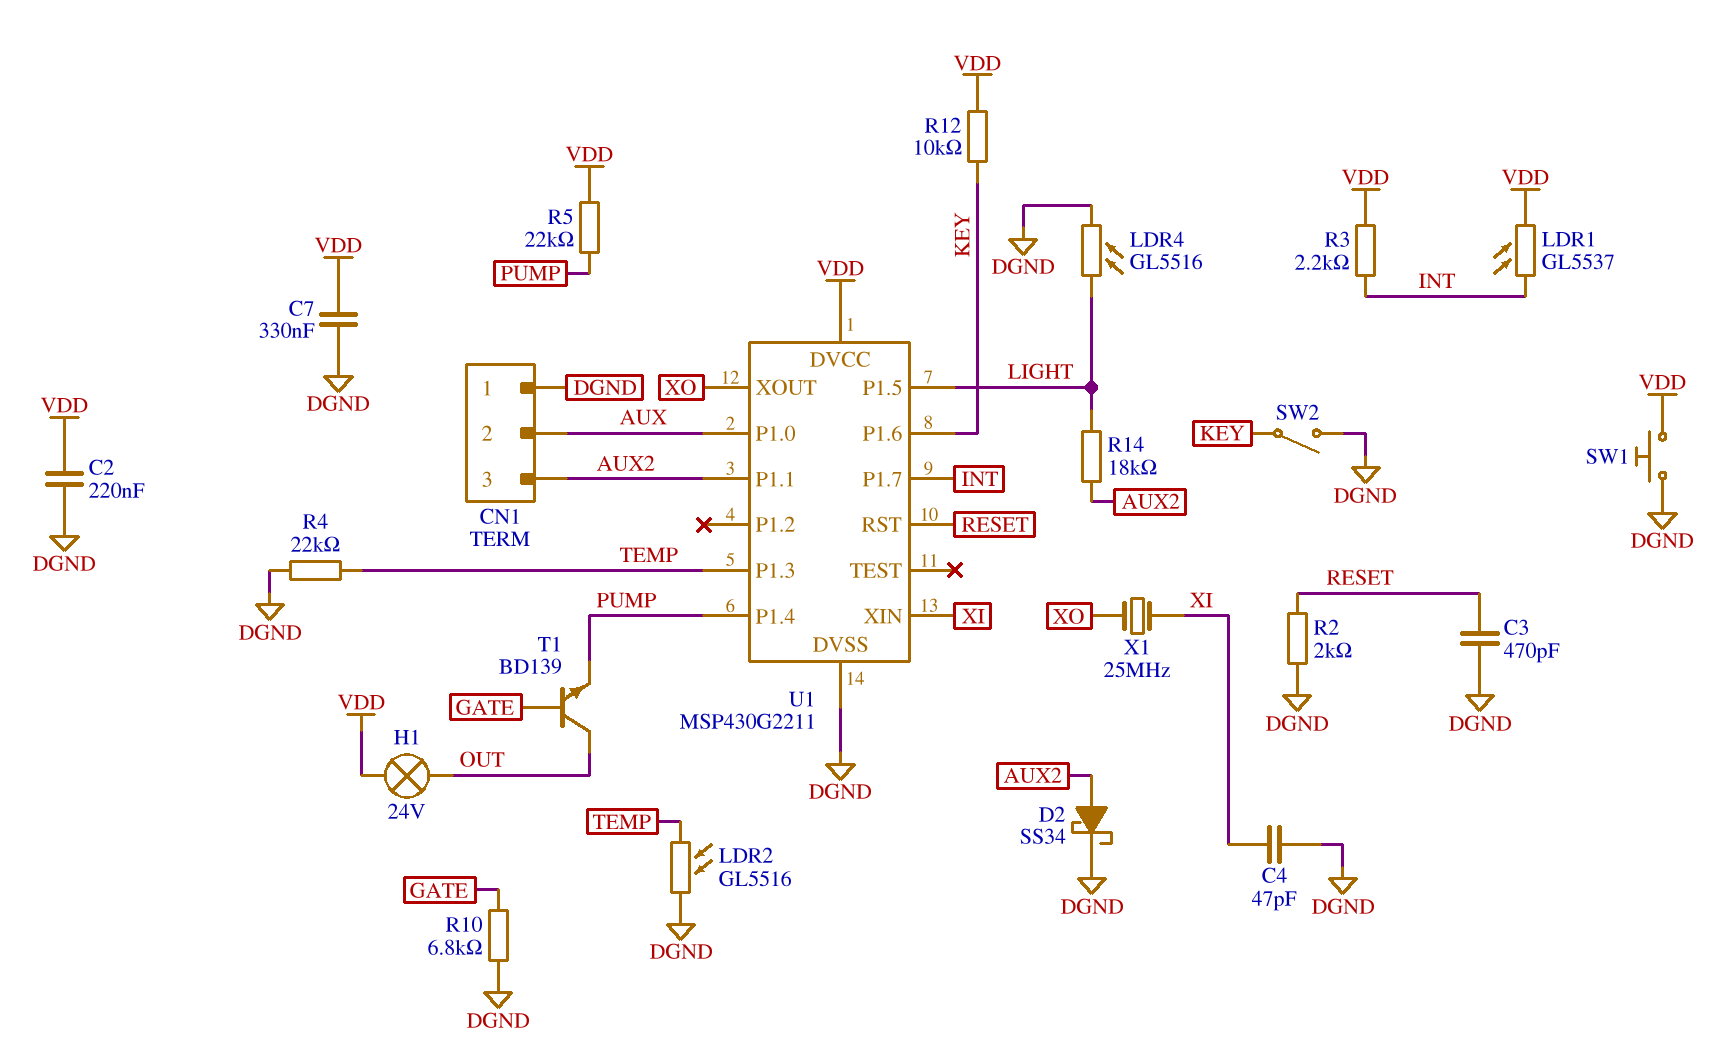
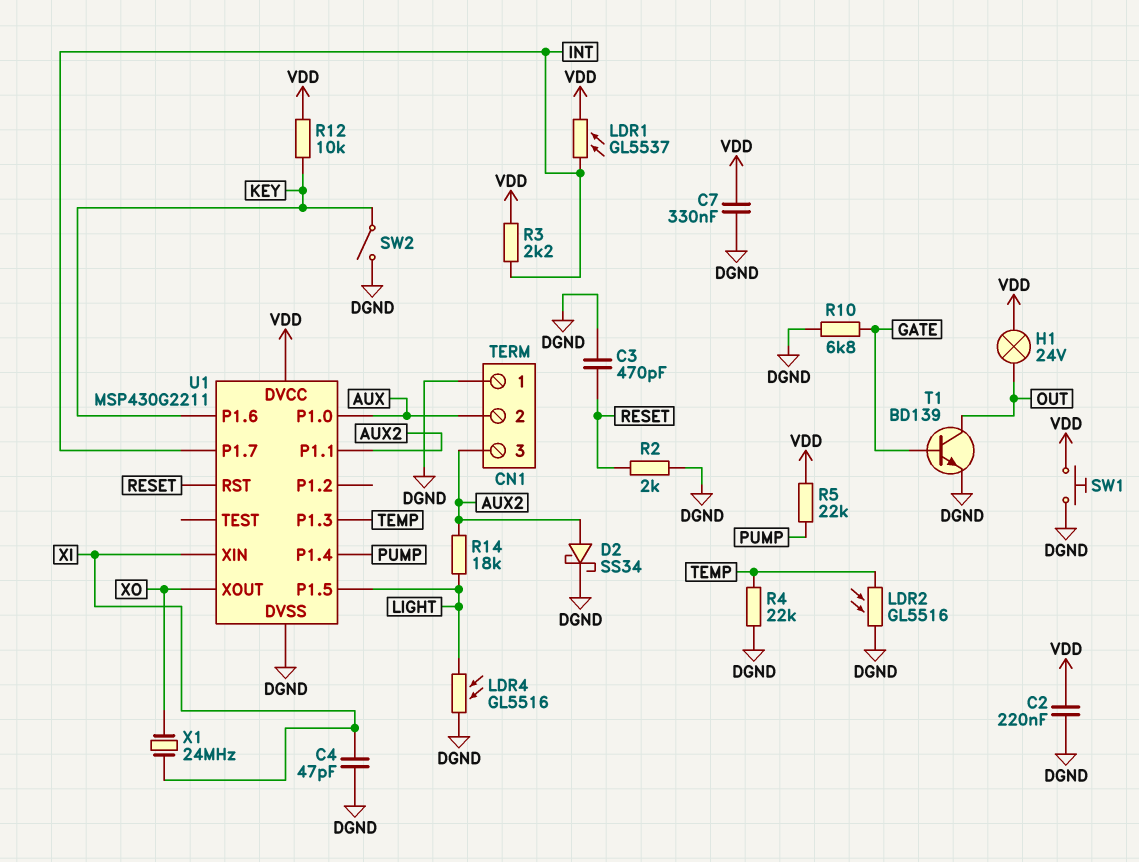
T1: NPN BD139 (B GATE, C OUT, E PUMP) -> NPN BD139 (B GATE, C OUT, E DGND)
X1: 25MHz (XI, XO) -> 24MHz (XI, XO)

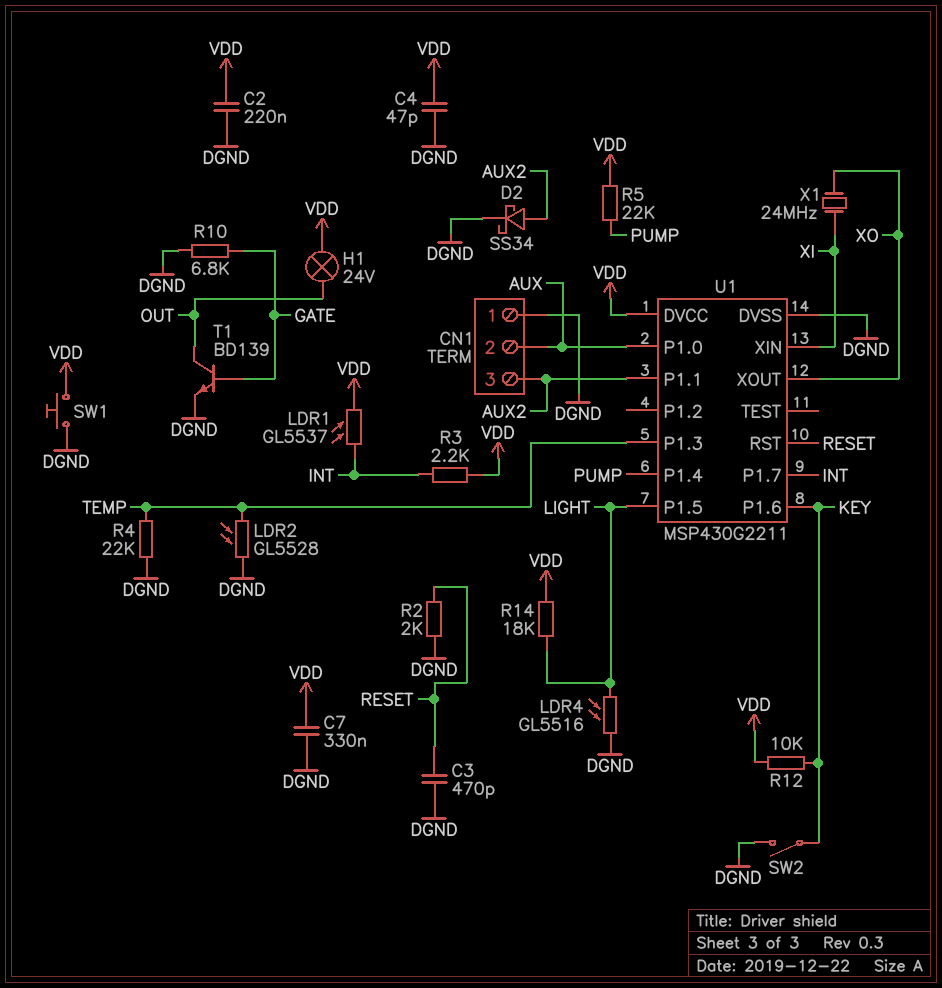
C4: 47pF (DGND, XI) -> 47pF (DGND, VDD)
LDR2: GL5516 (DGND, TEMP) -> GL5528 (DGND, TEMP)
R14: 18k (AUX2, LIGHT) -> 18k (LIGHT, VDD)

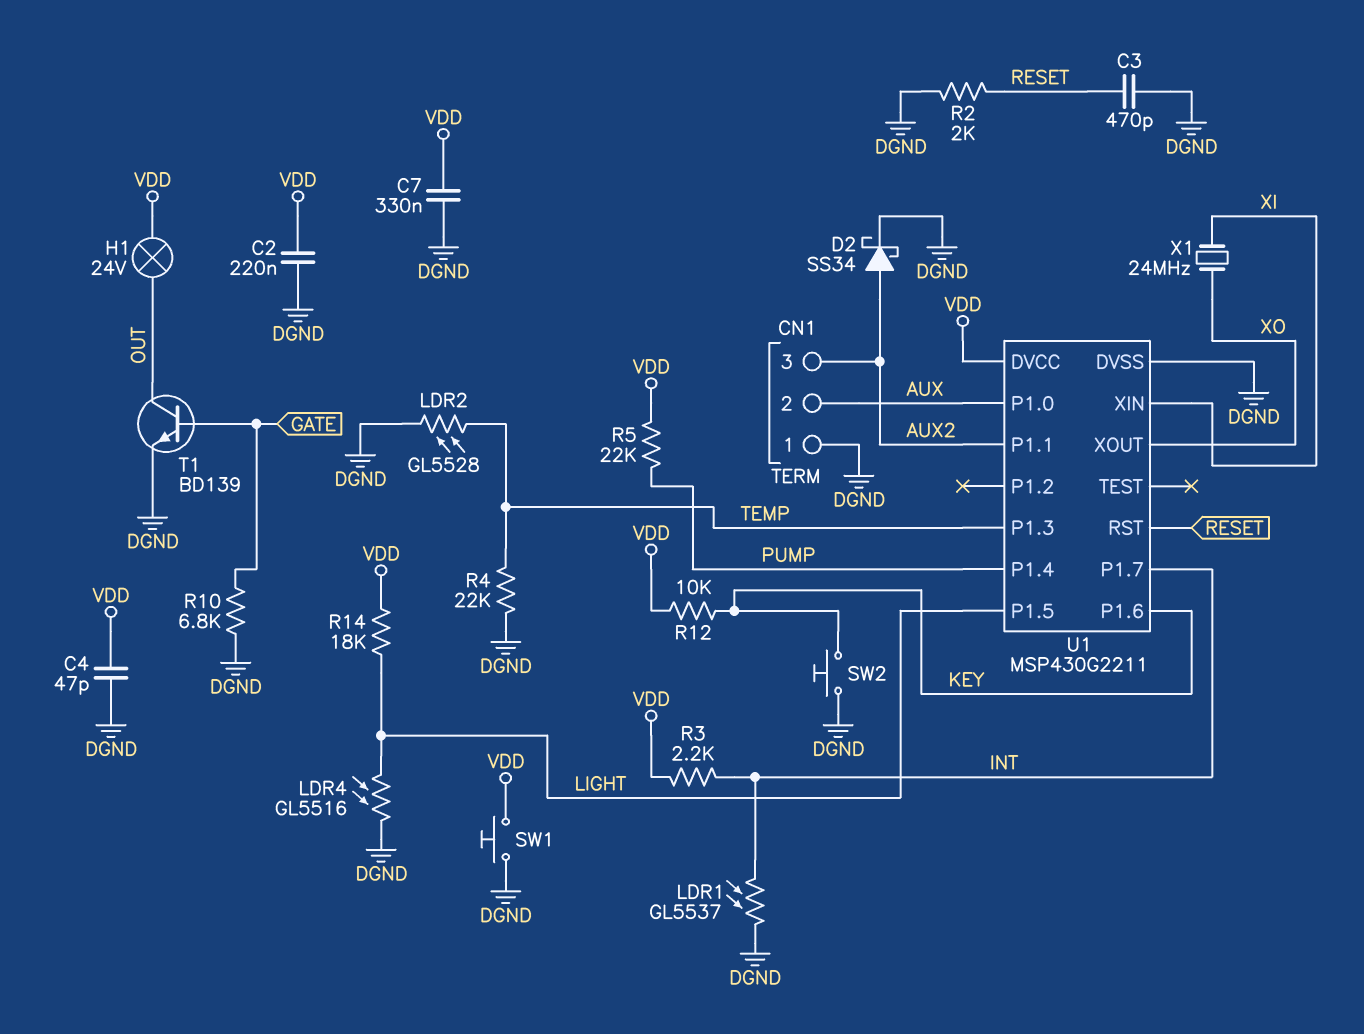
LDR1: GL5537 (INT, VDD) -> GL5537 (DGND, INT)
SW2: switch (DGND, KEY) -> button (DGND, KEY)

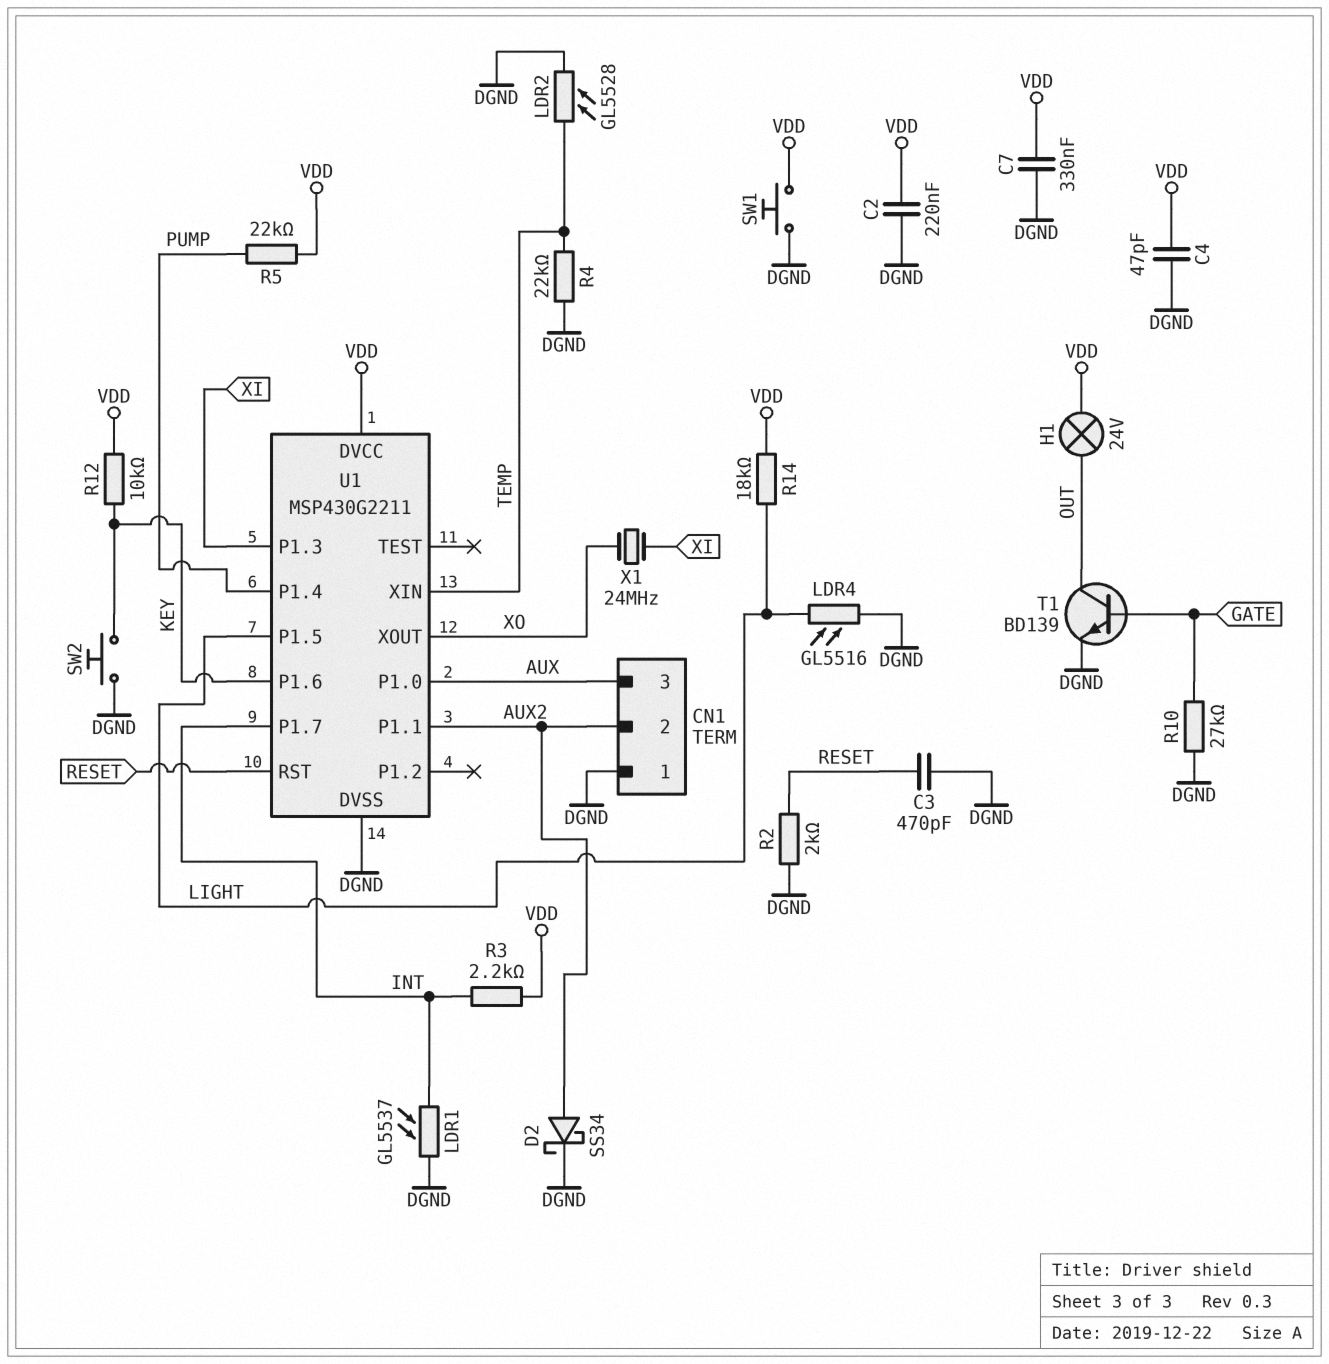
CN1 pin 2: AUX -> AUX2
CN1 pin 3: AUX2 -> AUX
R10: 6.8k (DGND, GATE) -> 27k (DGND, GATE)
U1 pin P1.3: TEMP -> XI
U1 pin XIN: XI -> TEMP

